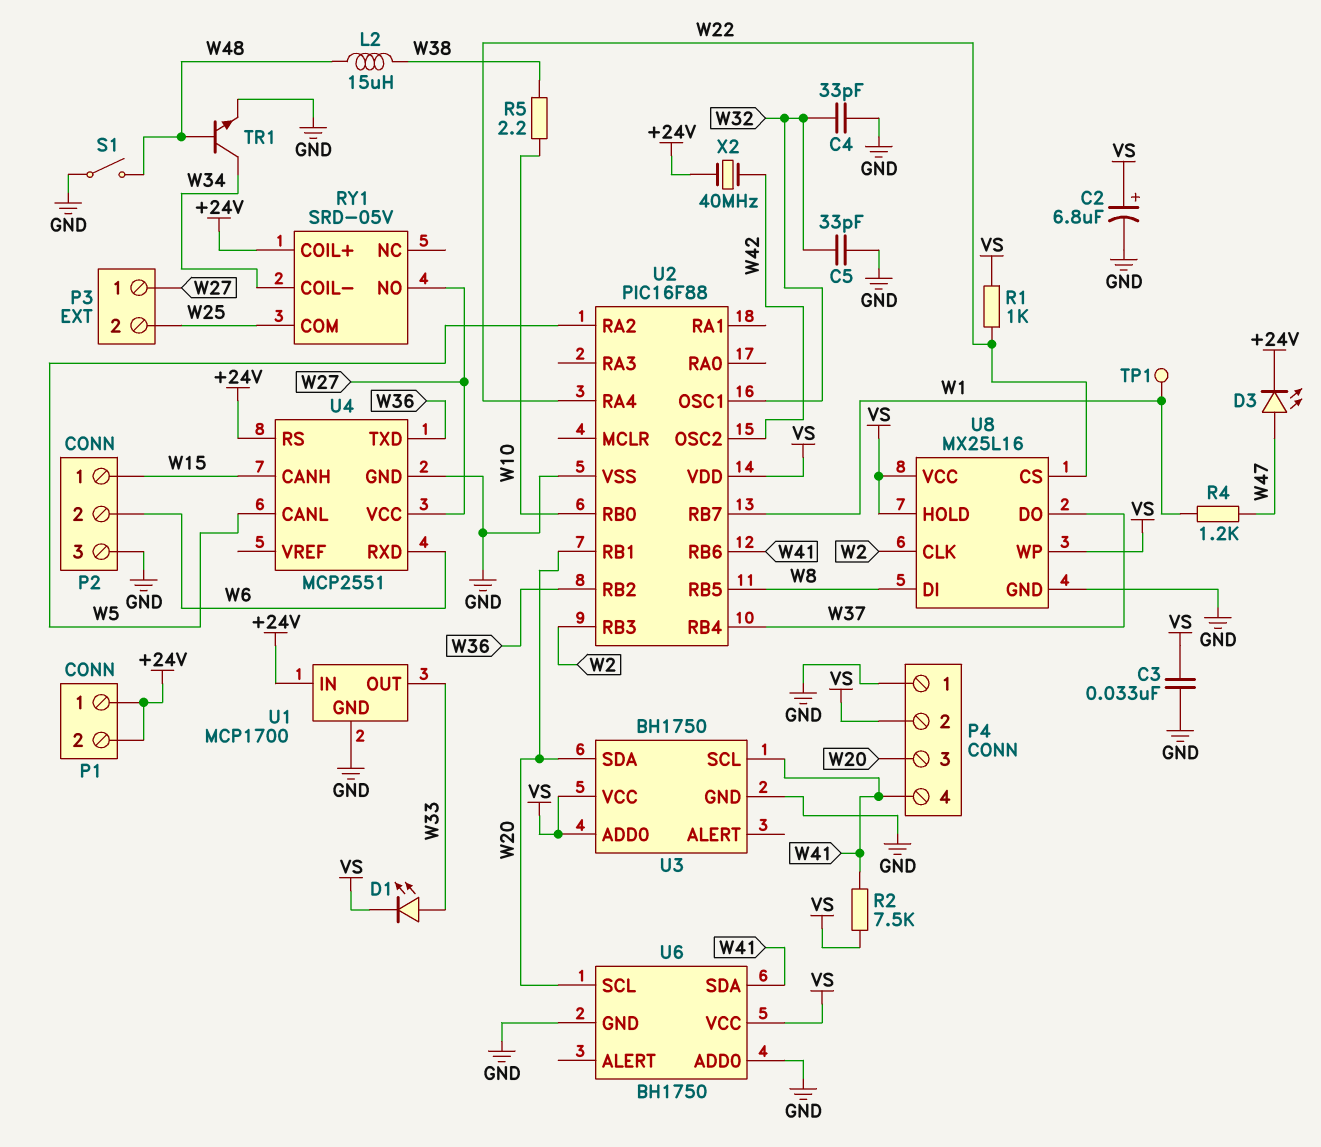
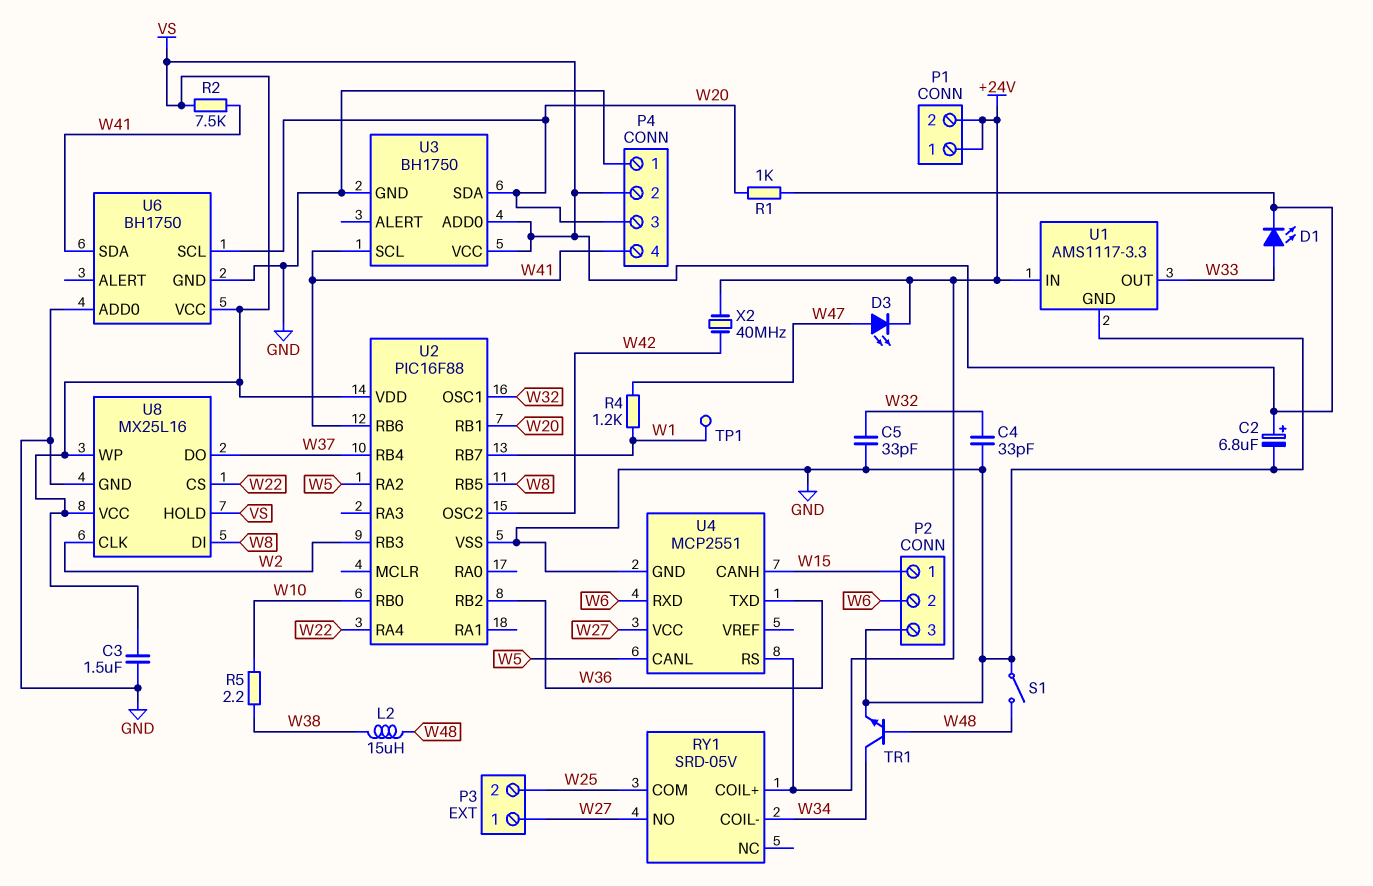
C3: 33nF (GND, VS) -> 1.5uF (GND, VS)
R1: 1k (VS, W22) -> 1k (VS, W20)
U1: MCP1700 -> AMS1117-3.3

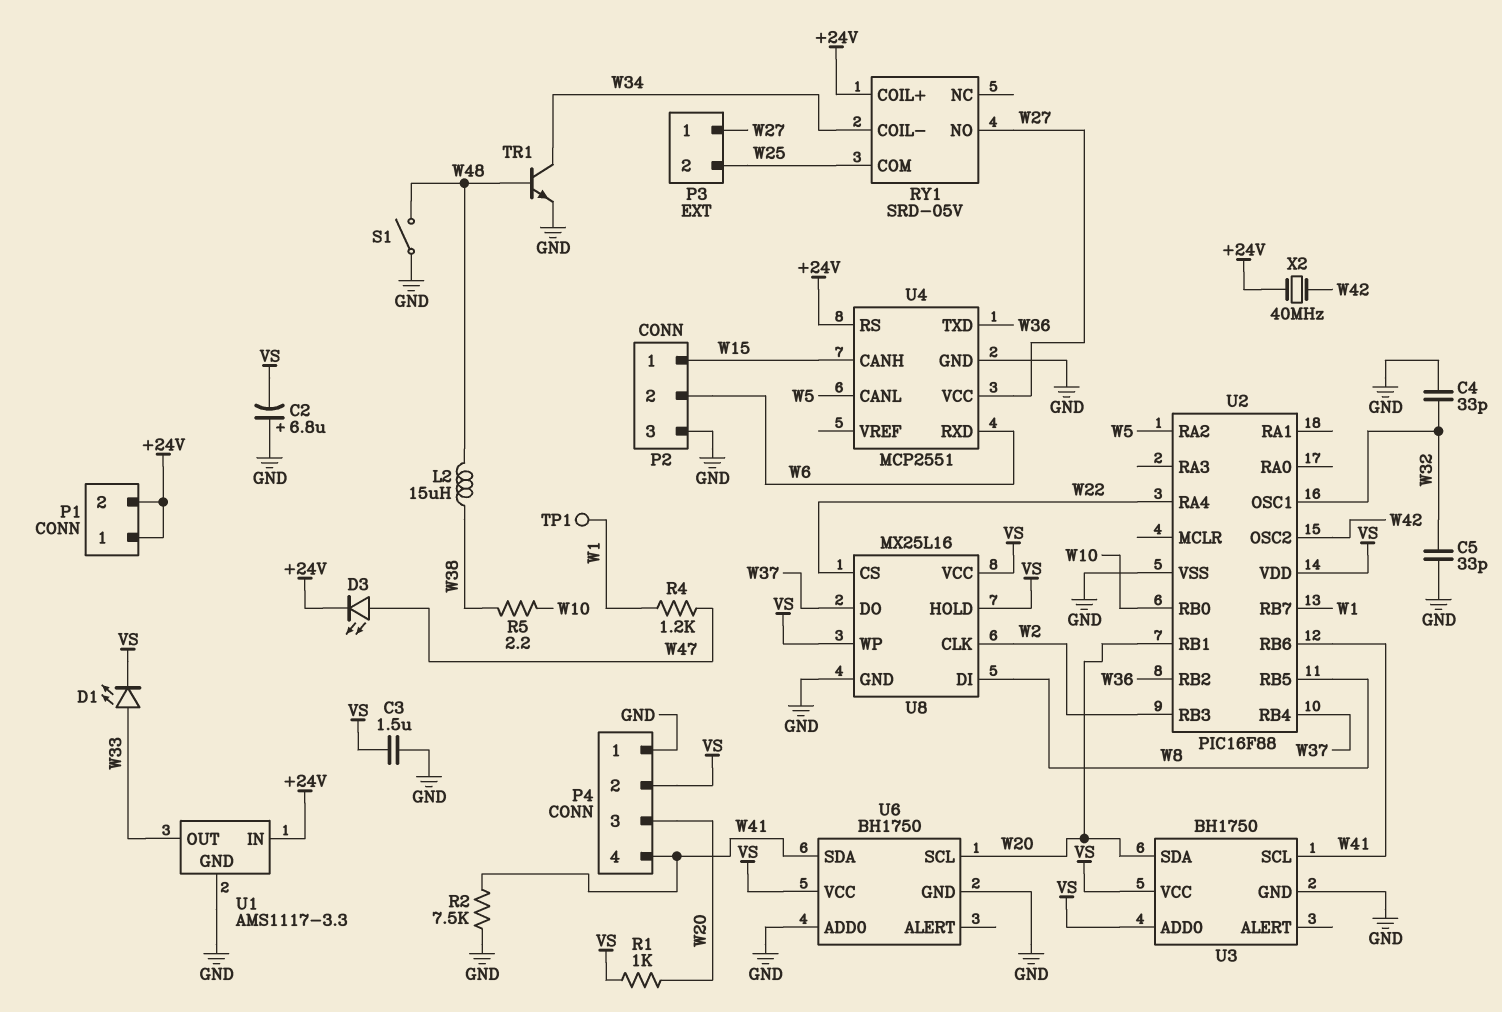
C2: 6.8uF (plus VS, minus GND) -> 6.8uF (plus GND, minus VS)
R2: 7.5k (VS, W41) -> 7.5k (GND, W41)

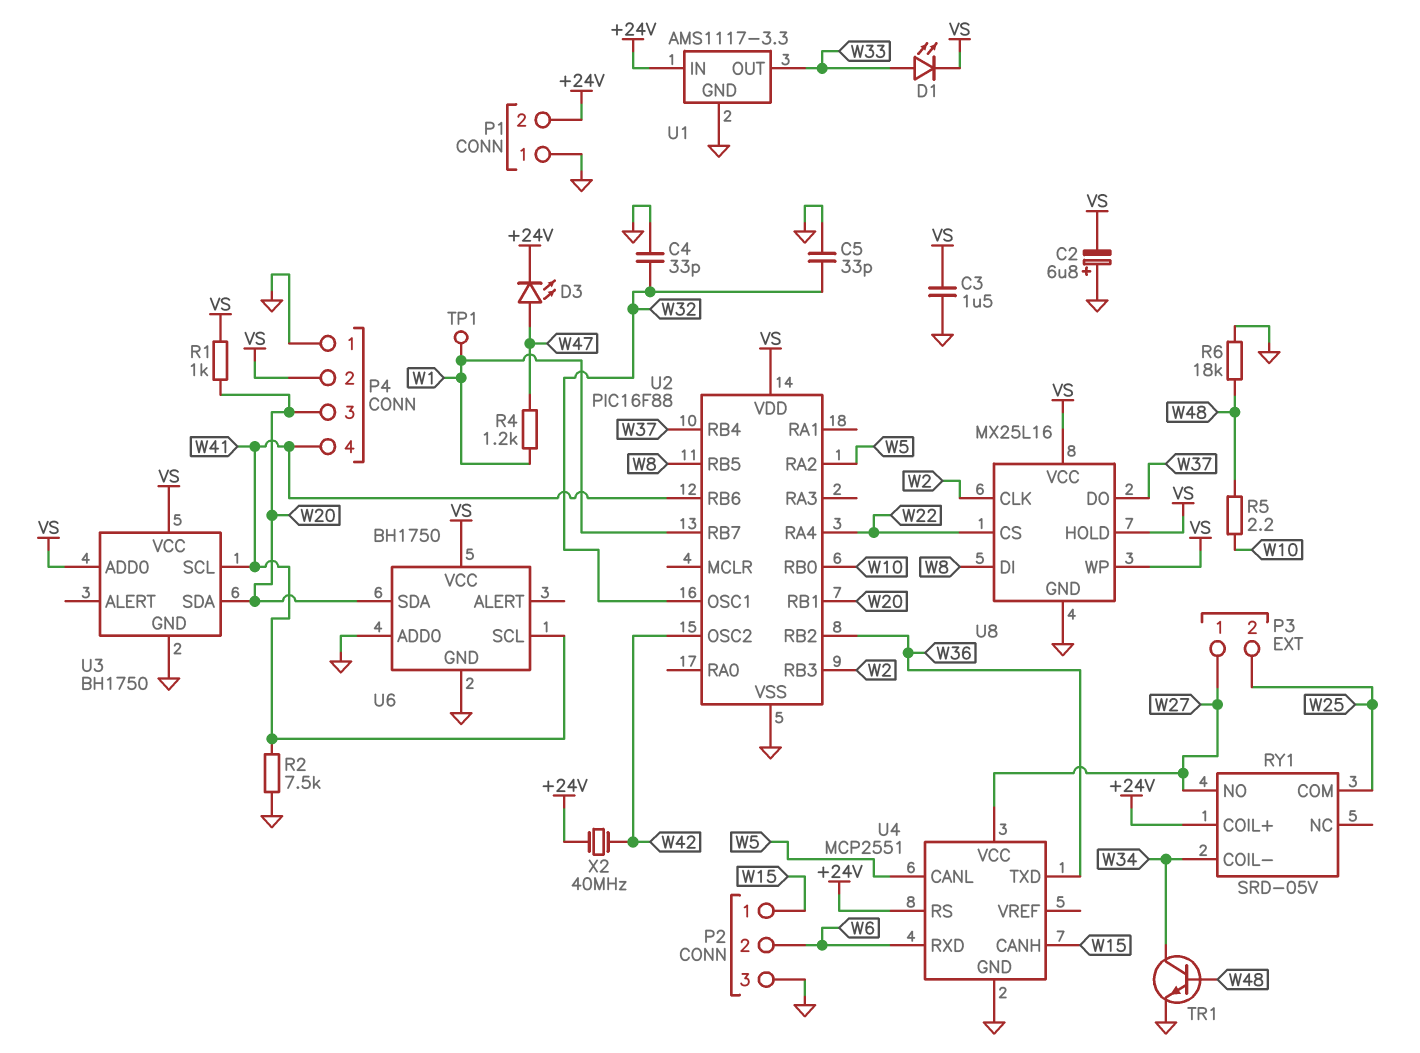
L2: 15uH (W38, W48) -> none
P1 pin 1: +24V -> GND
R5: 2.2 (W10, W38) -> 2.2 (W10, W48)
R6: none -> 18k (GND, W48)
S1: switch (GND, W48) -> none
U6 pin SCL: W20 -> W41
U6 pin SDA: W41 -> W20

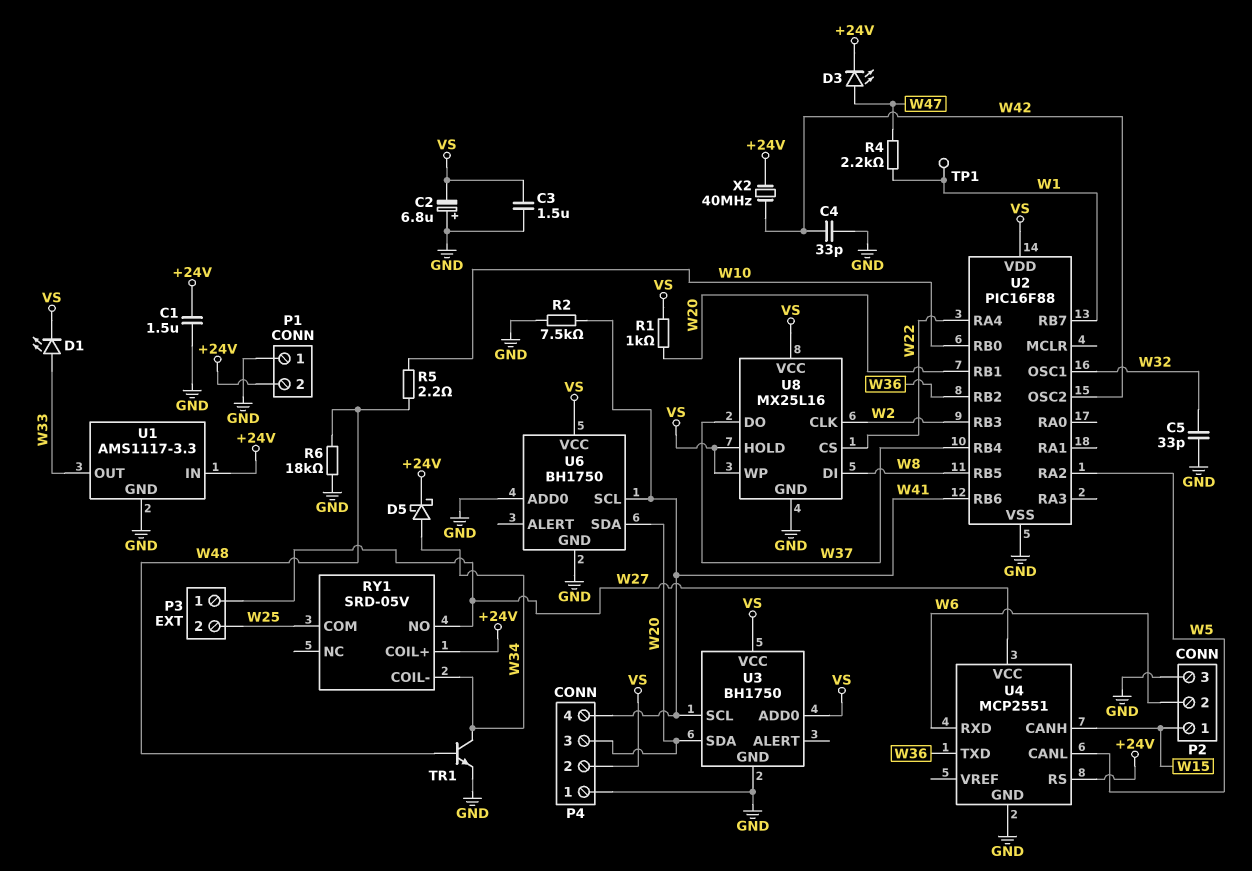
C1: none -> 1.5uF (+24V, GND)
C4: 33pF (GND, W32) -> 33pF (GND, W42)
D5: none -> schottky (A W34, K +24V)
R4: 1.2k (W1, W47) -> 2.2k (W1, W47)

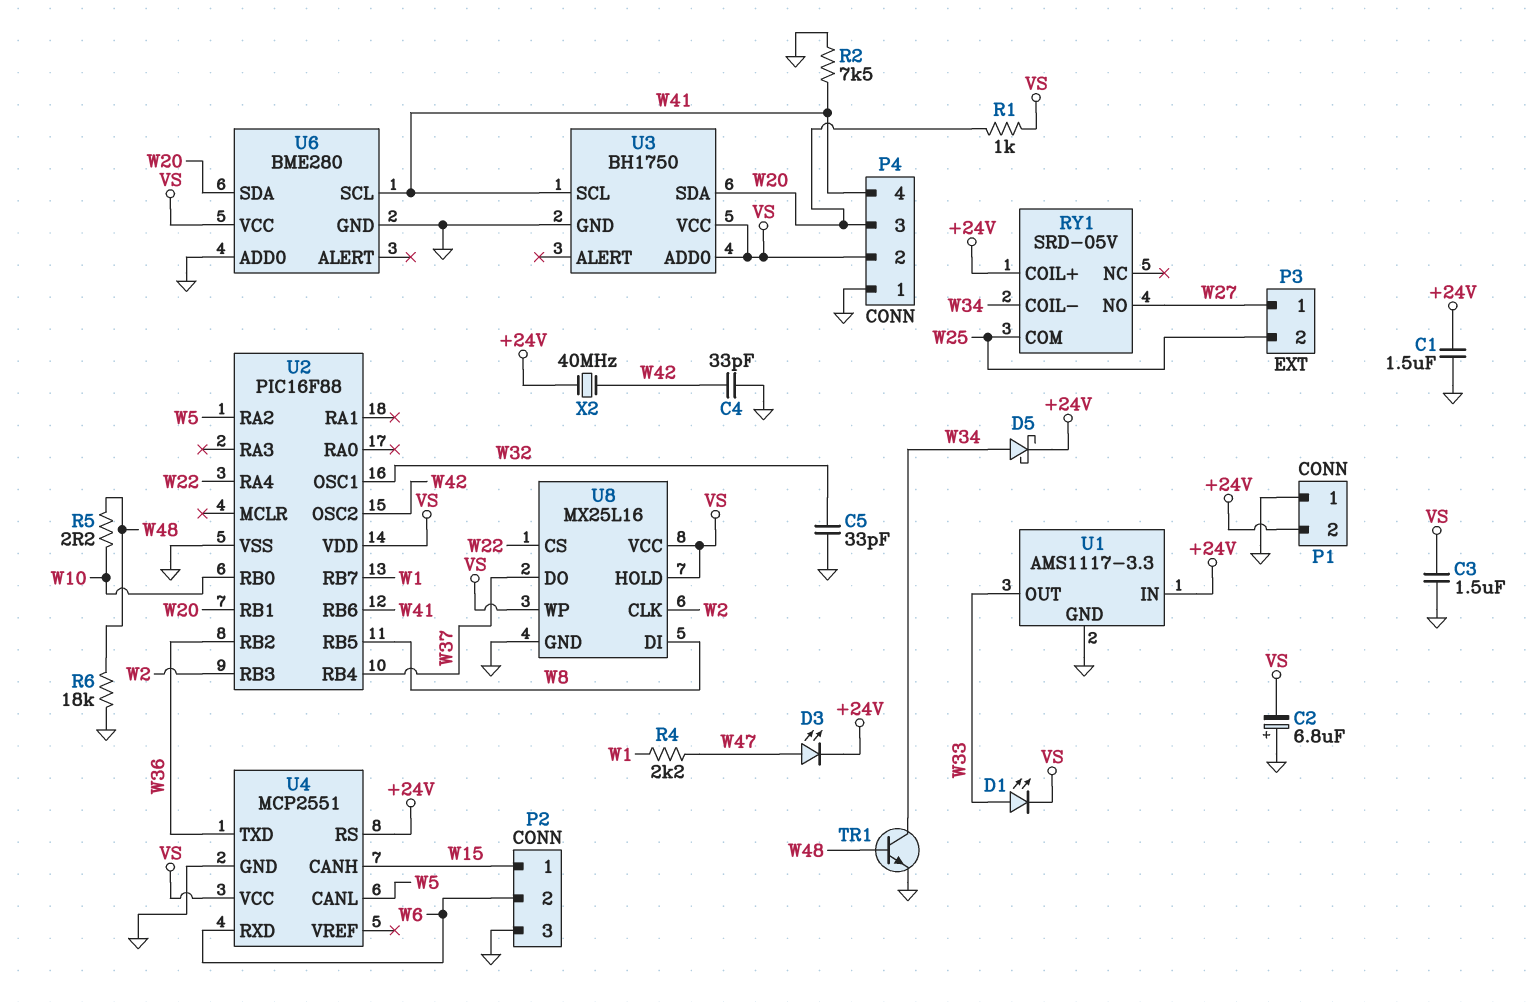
TP1: test point (W1) -> none
U4 pin VCC: W27 -> VS
U6: BH1750 -> BME280

